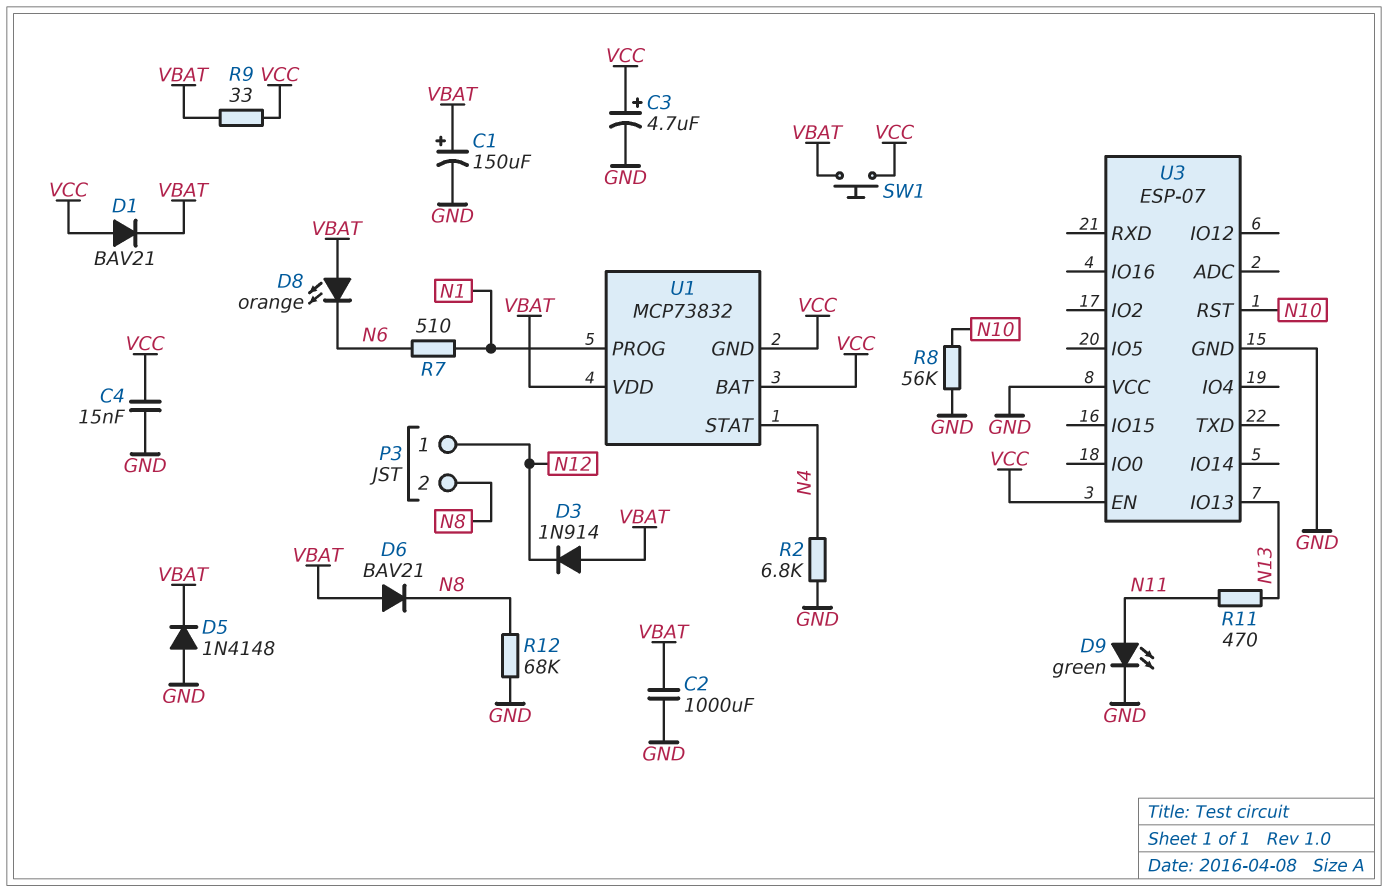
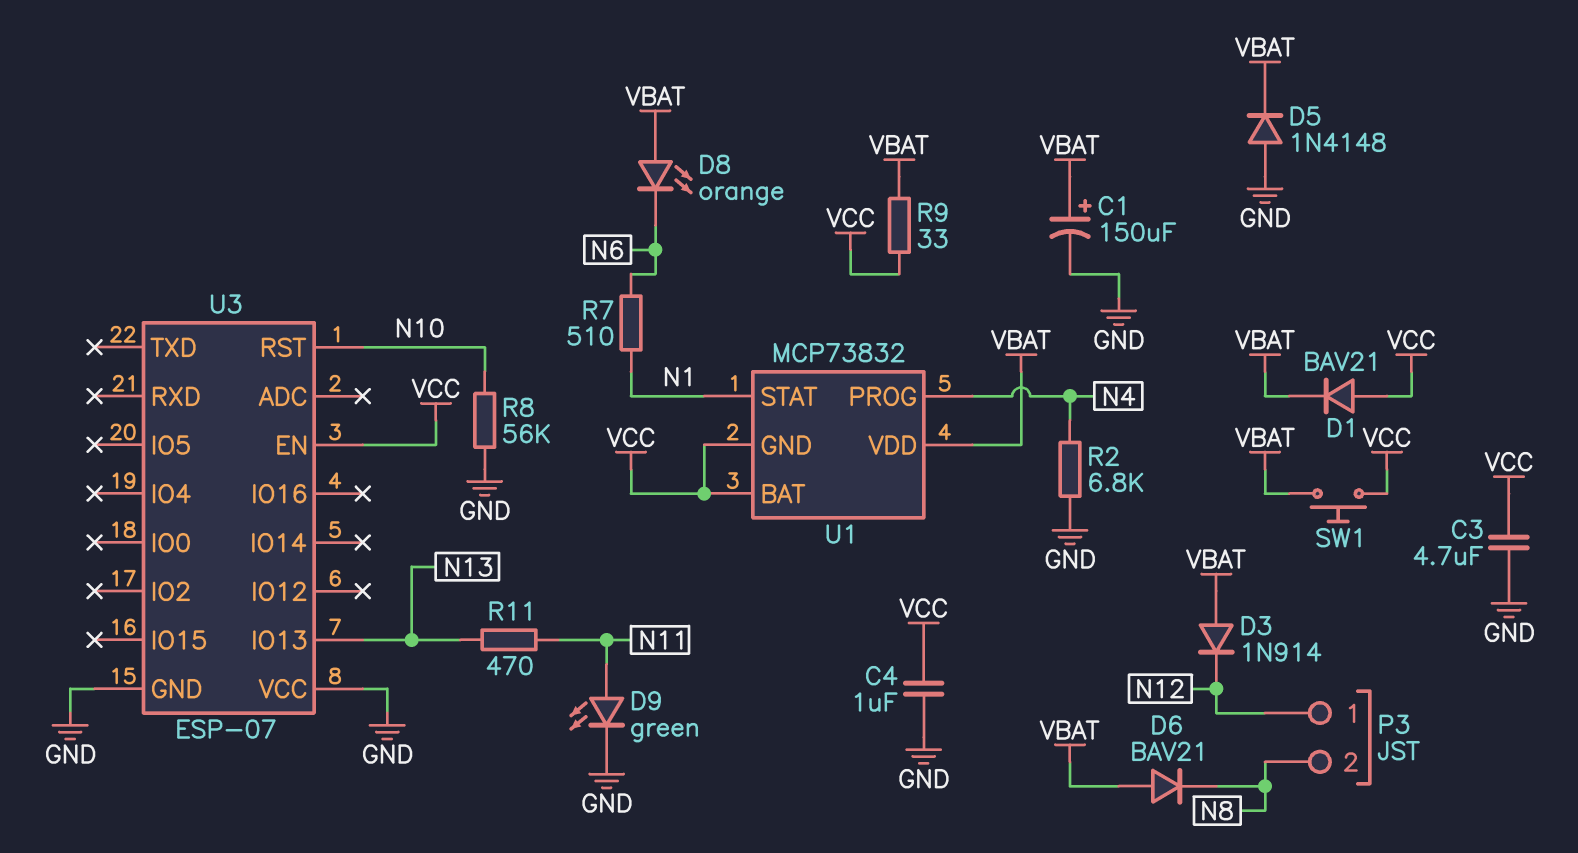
C2: 1000uF (GND, VBAT) -> none
C3: 4.7uF (plus VCC, minus GND) -> 4.7uF (GND, VCC)
C4: 15nF (GND, VCC) -> 1uF (GND, VCC)
R12: 68k (GND, N8) -> none
U1 pin PROG: N1 -> N4
U1 pin STAT: N4 -> N1

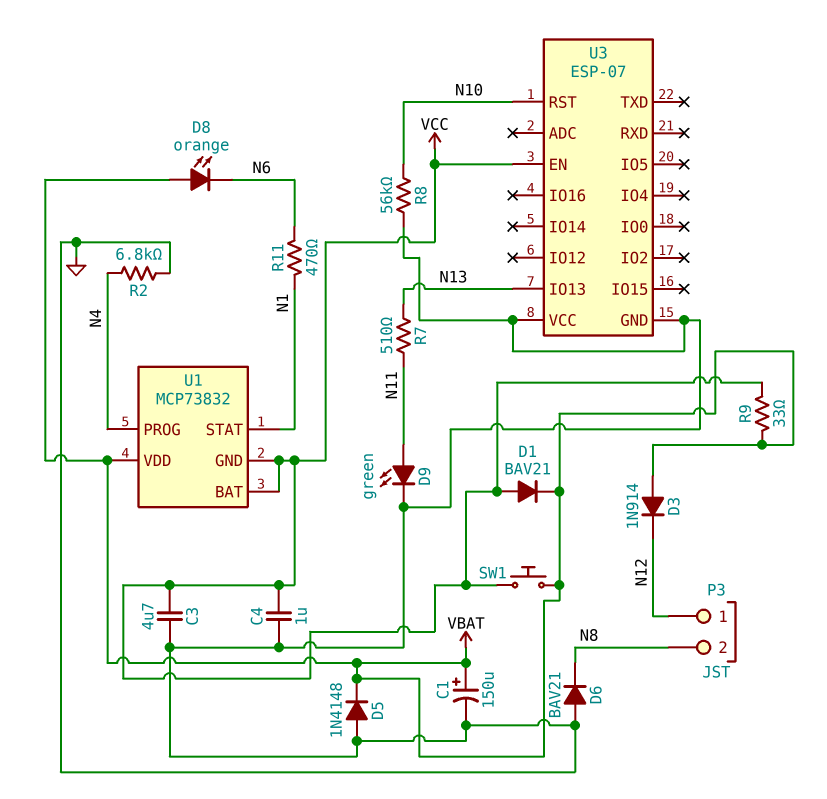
D6: diode BAV21 (A VBAT, K N8) -> diode BAV21 (A GND, K N8)
R7: 510 (N1, N6) -> 510 (N11, N13)
R11: 470 (N11, N13) -> 470 (N1, N6)

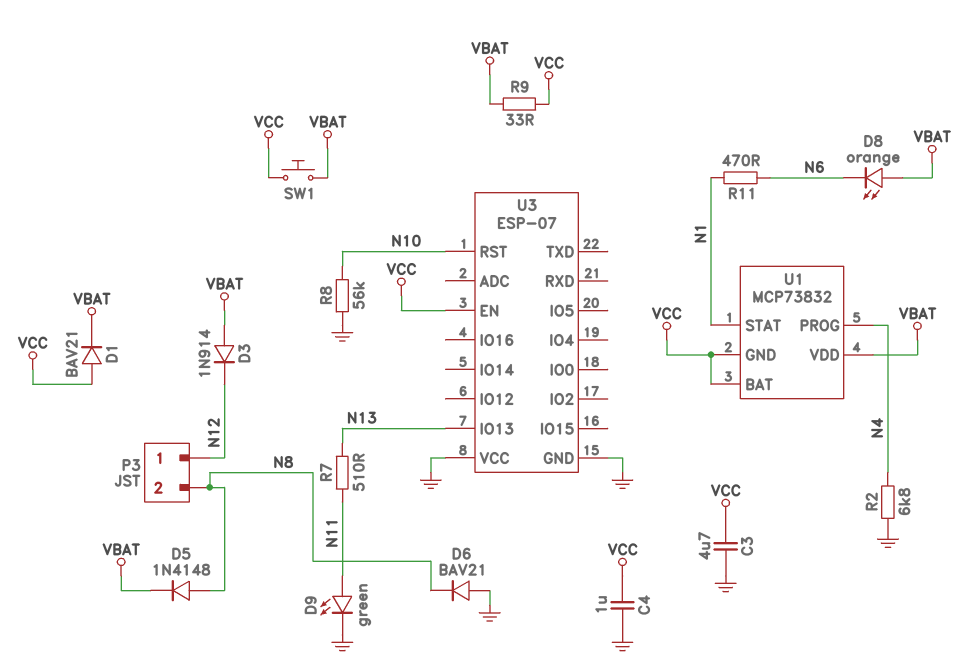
C1: 150uF (plus VBAT, minus GND) -> none
D5: diode 1N4148 (A GND, K VBAT) -> diode 1N4148 (A N8, K VBAT)

